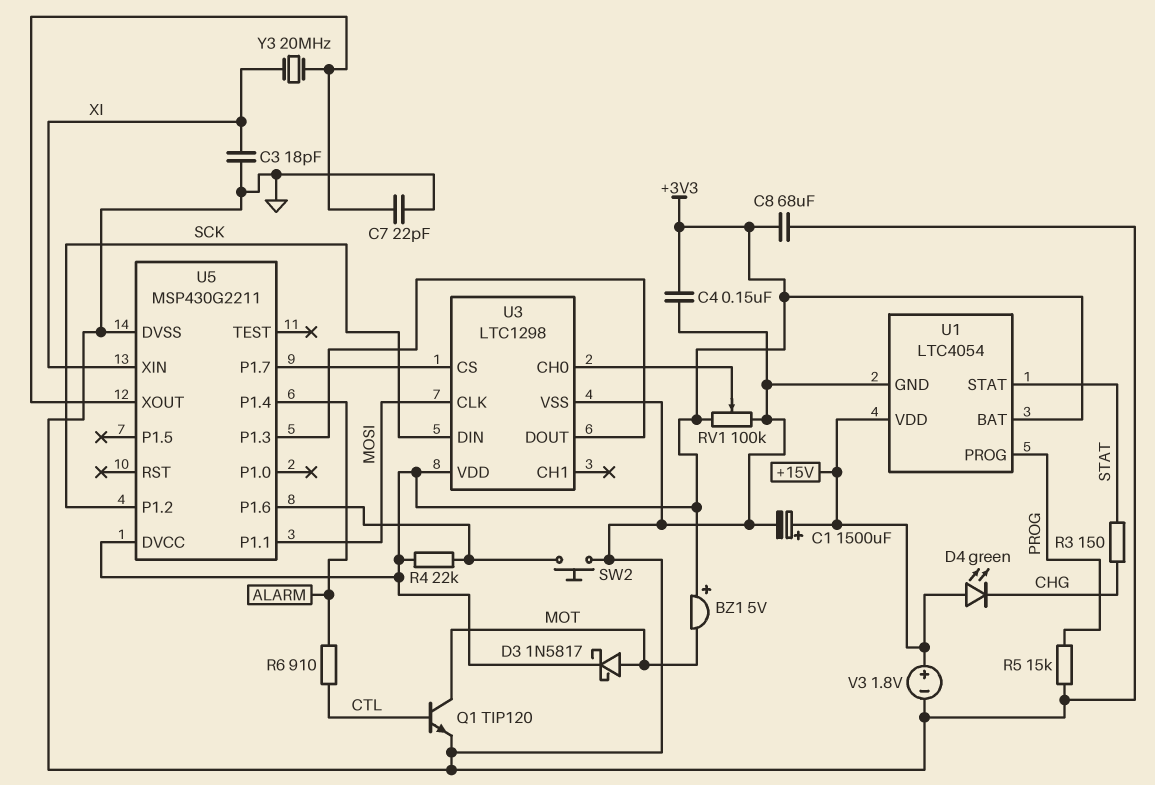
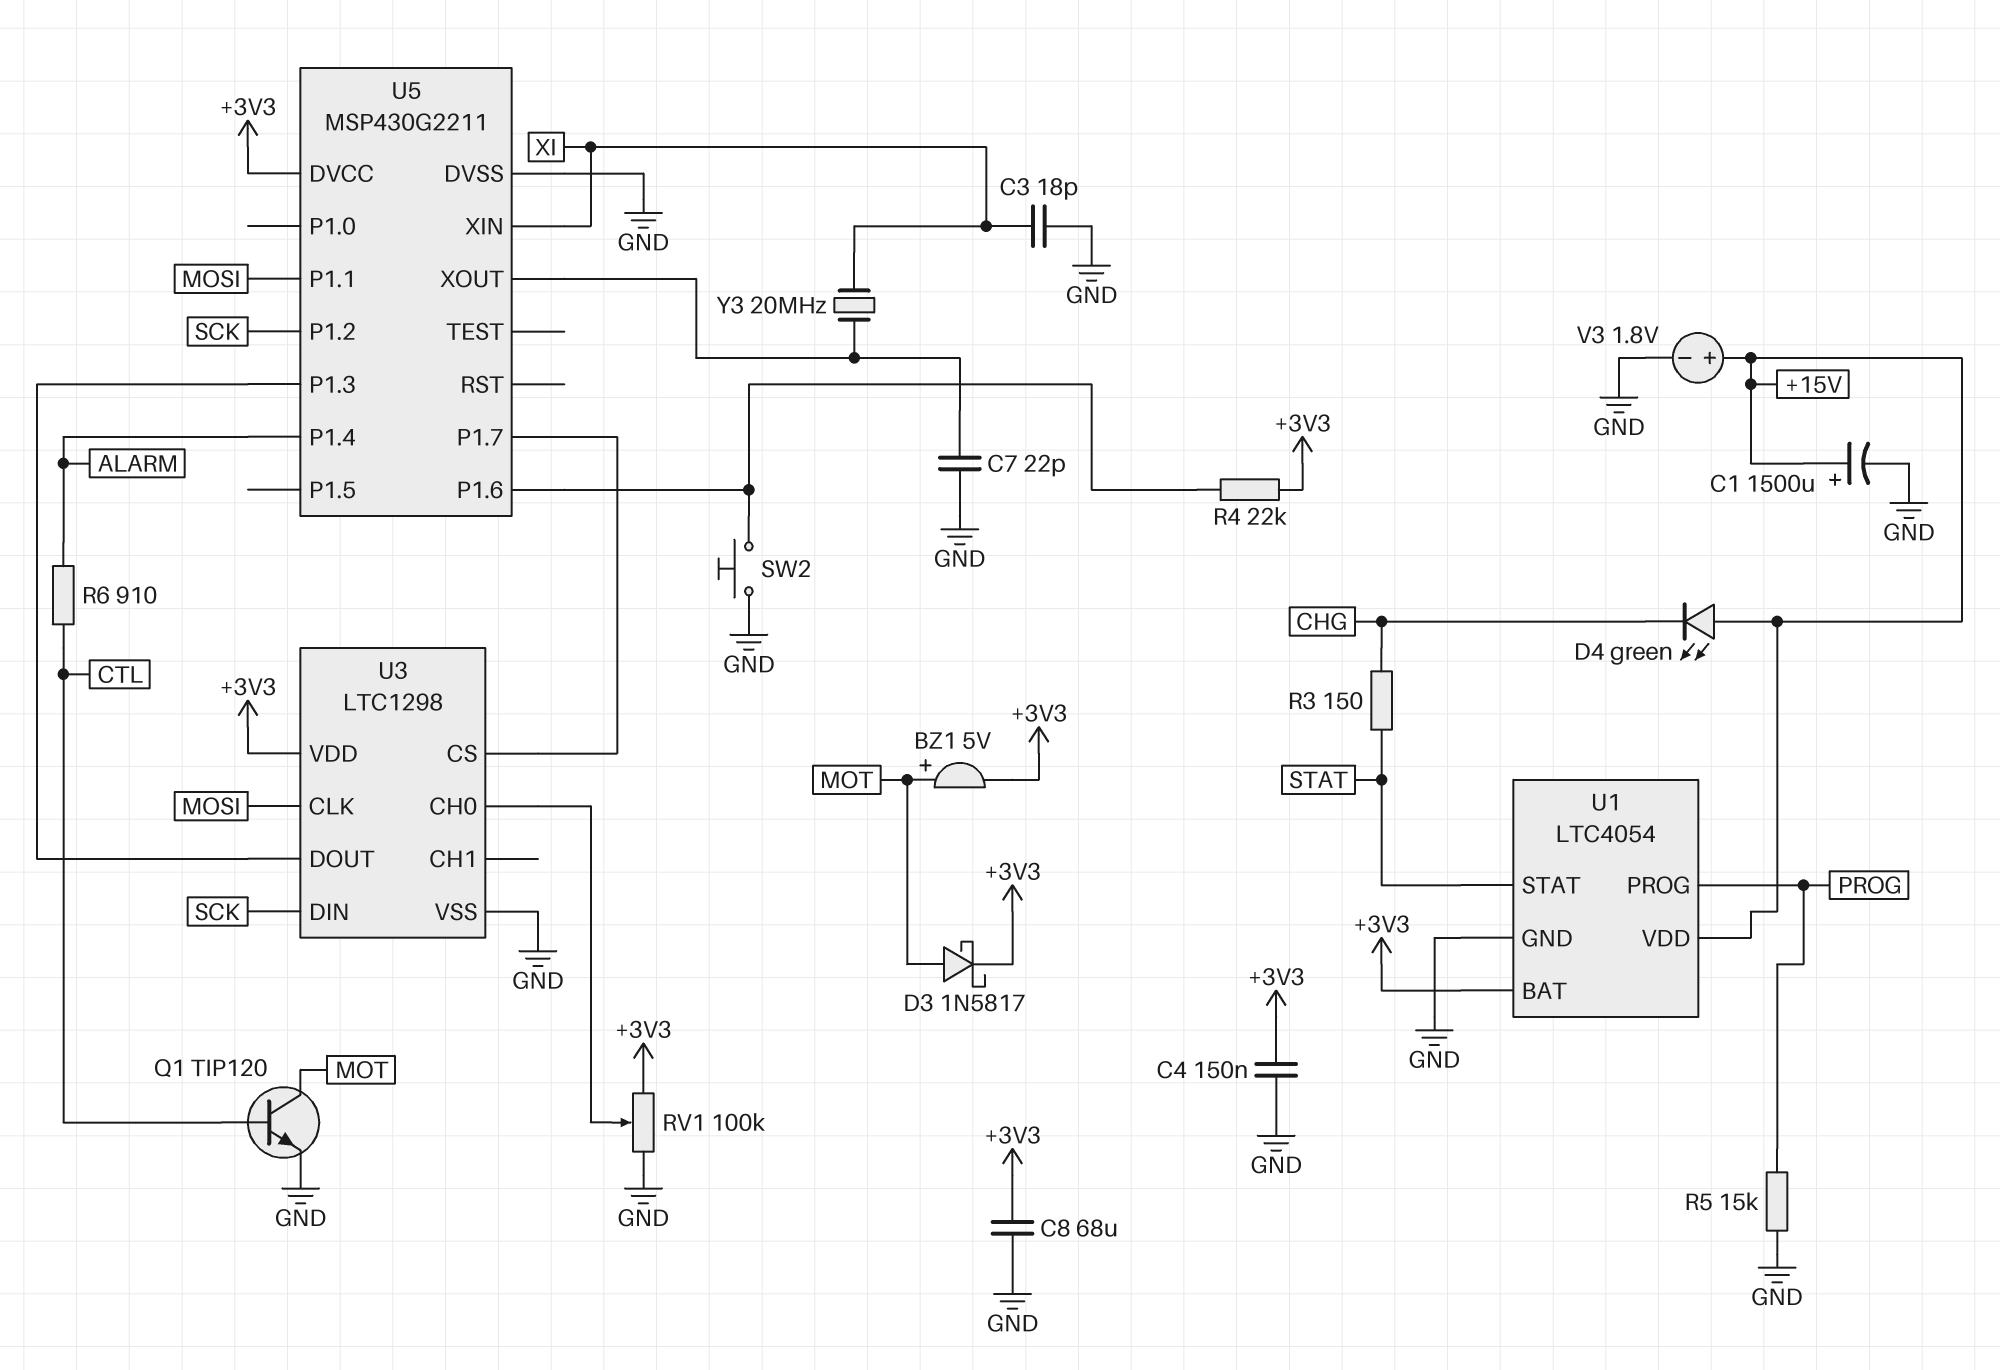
BZ1: buzzer 5V (plus +3V3, minus MOT) -> buzzer 5V (plus MOT, minus +3V3)

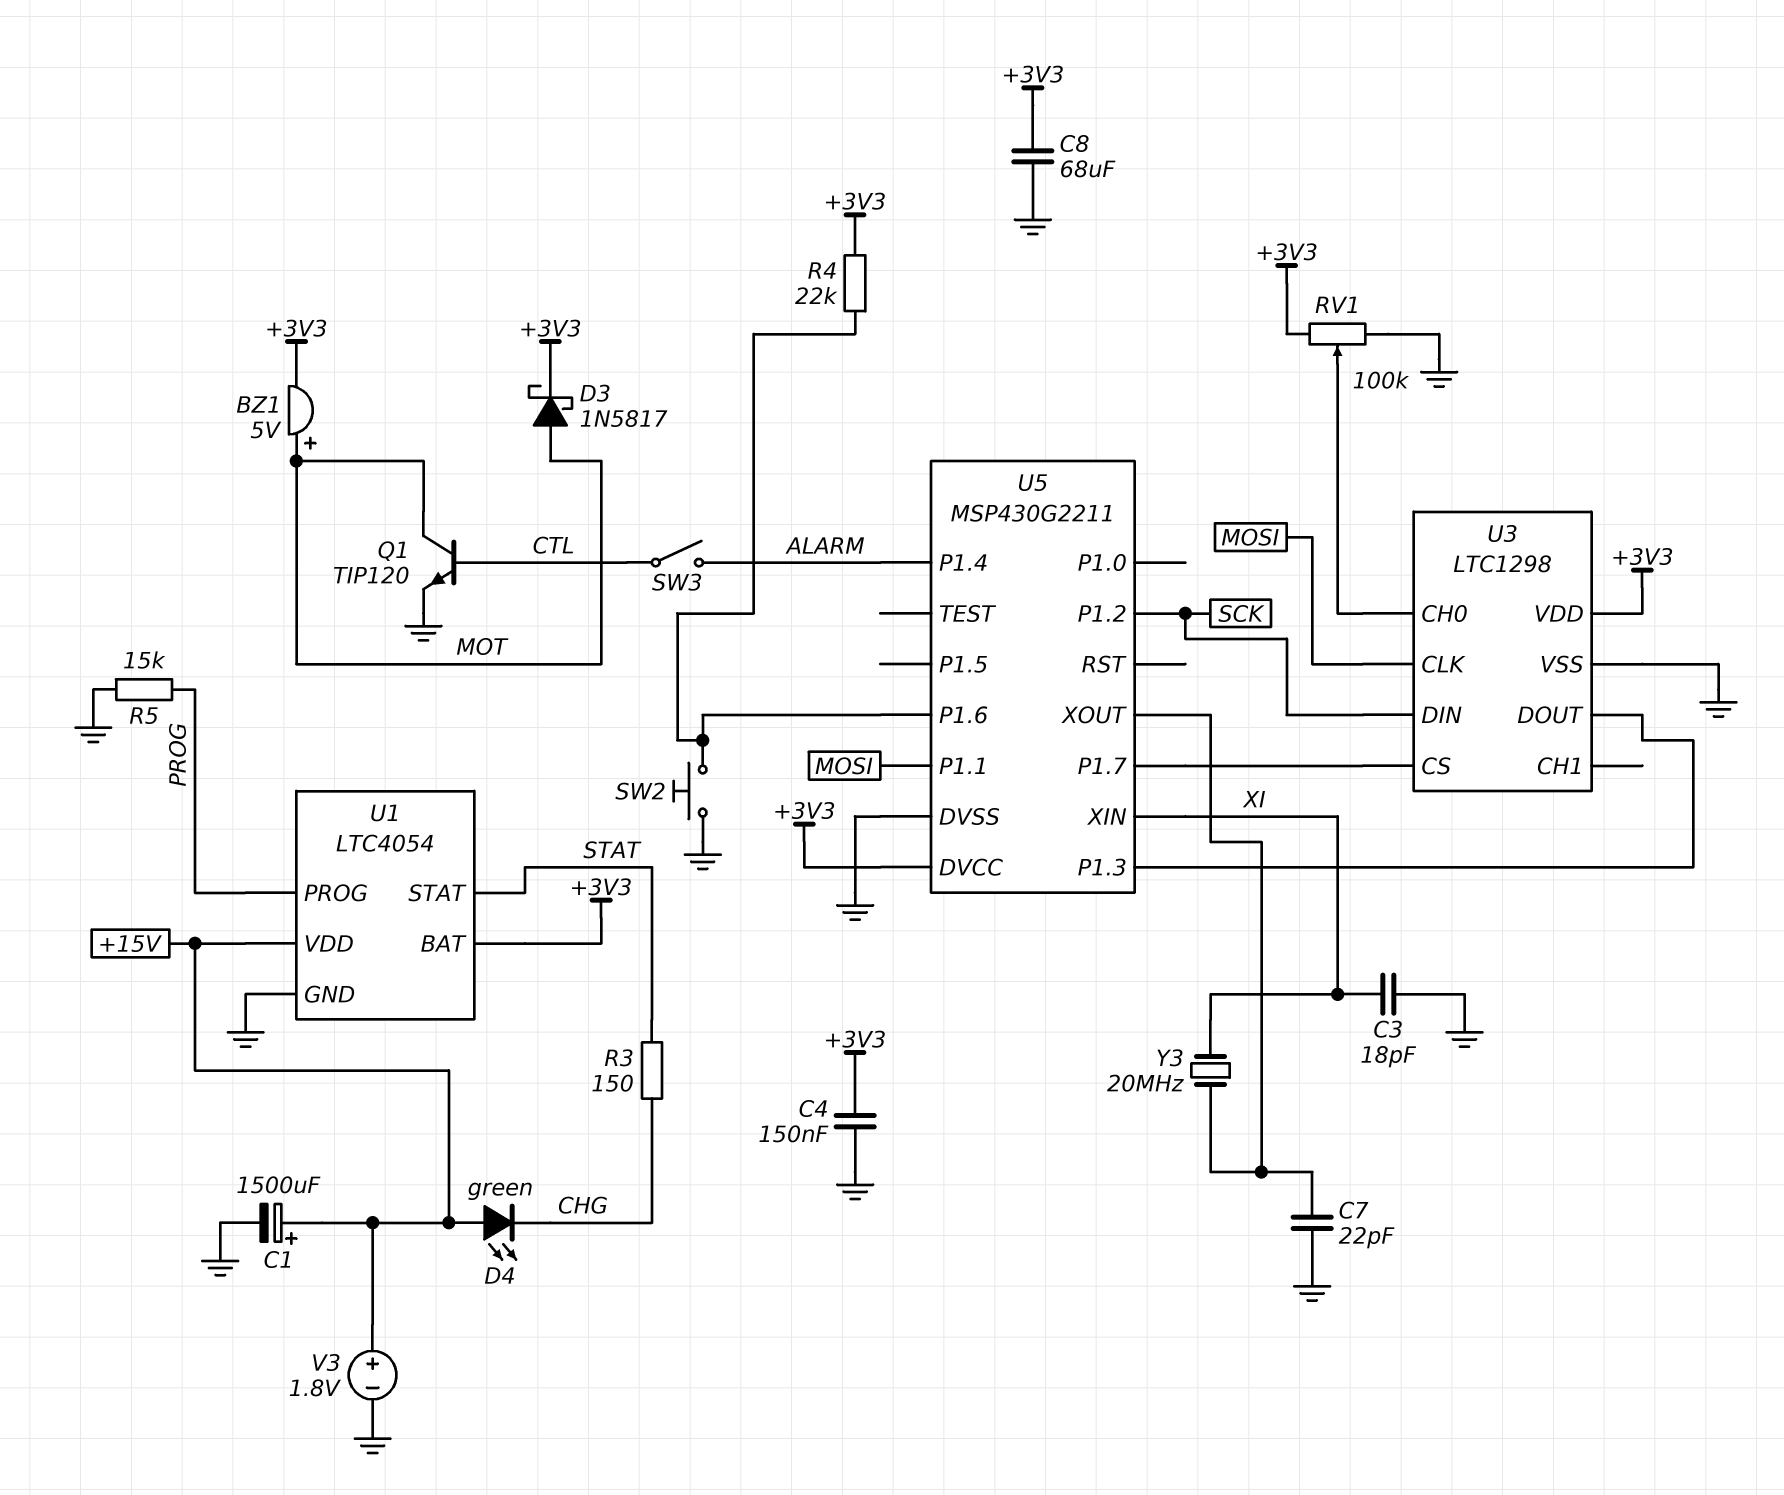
R6: 910 (ALARM, CTL) -> none
SW3: none -> switch (ALARM, CTL)

